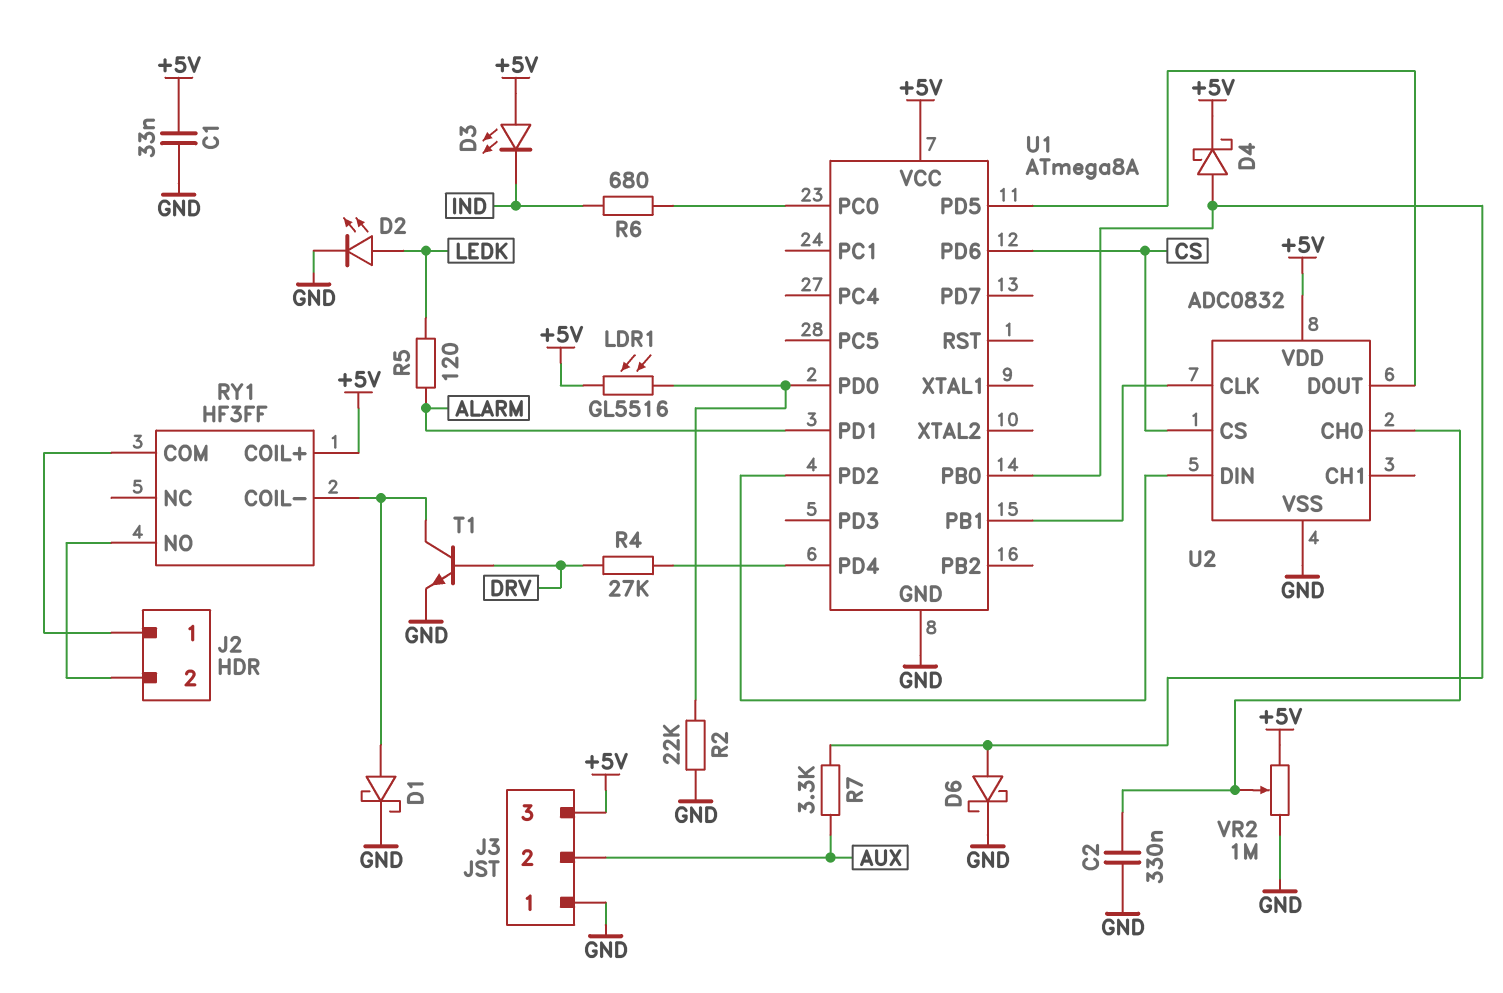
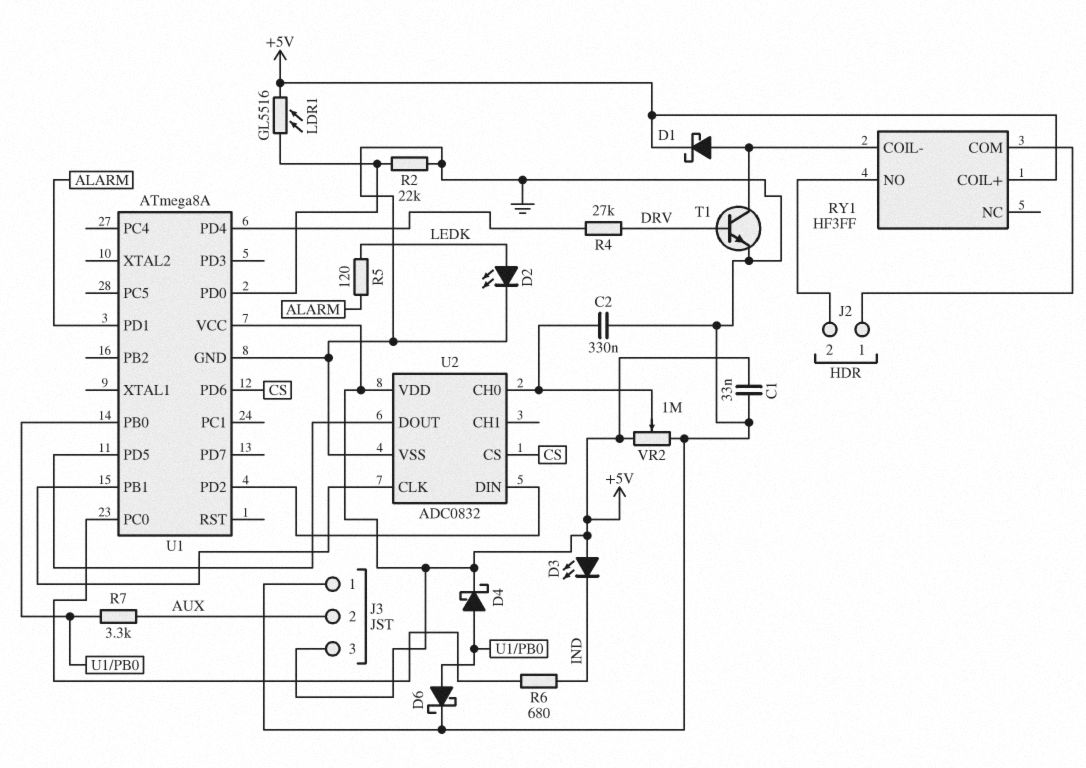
D1: schottky (A RY1/COIL-, K GND) -> schottky (A RY1/COIL-, K +5V)

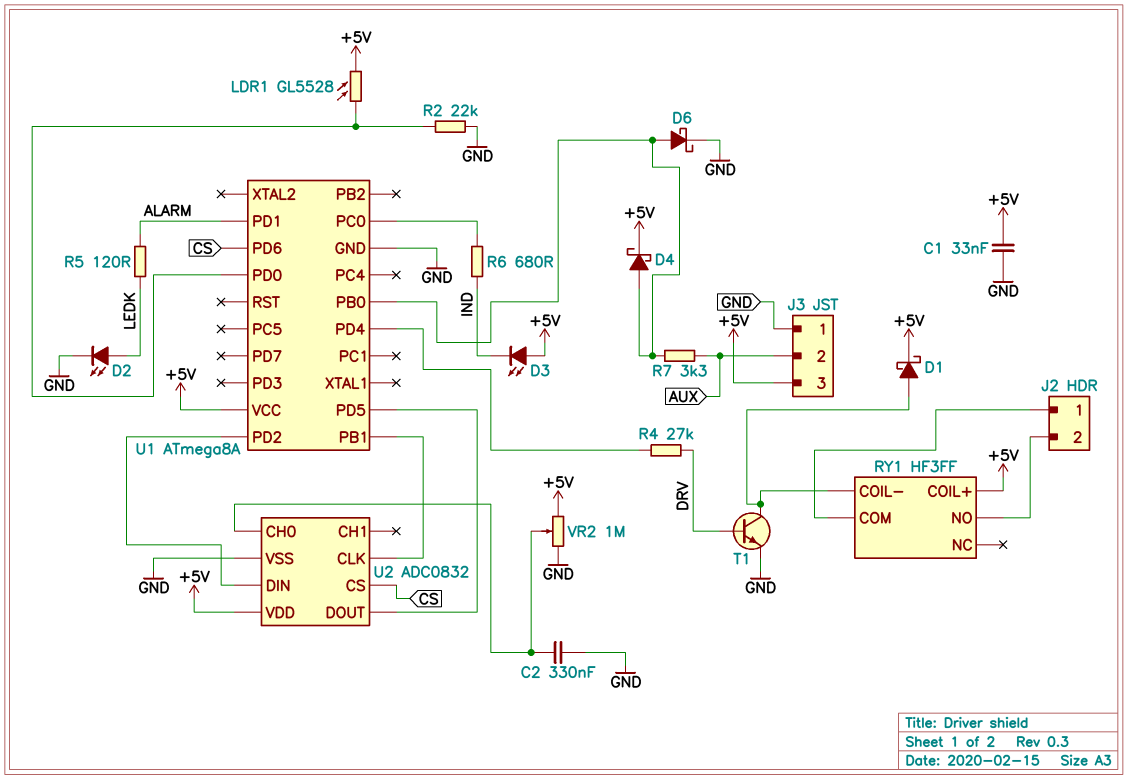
LDR1: GL5516 (+5V, U1/PD0) -> GL5528 (+5V, U1/PD0)

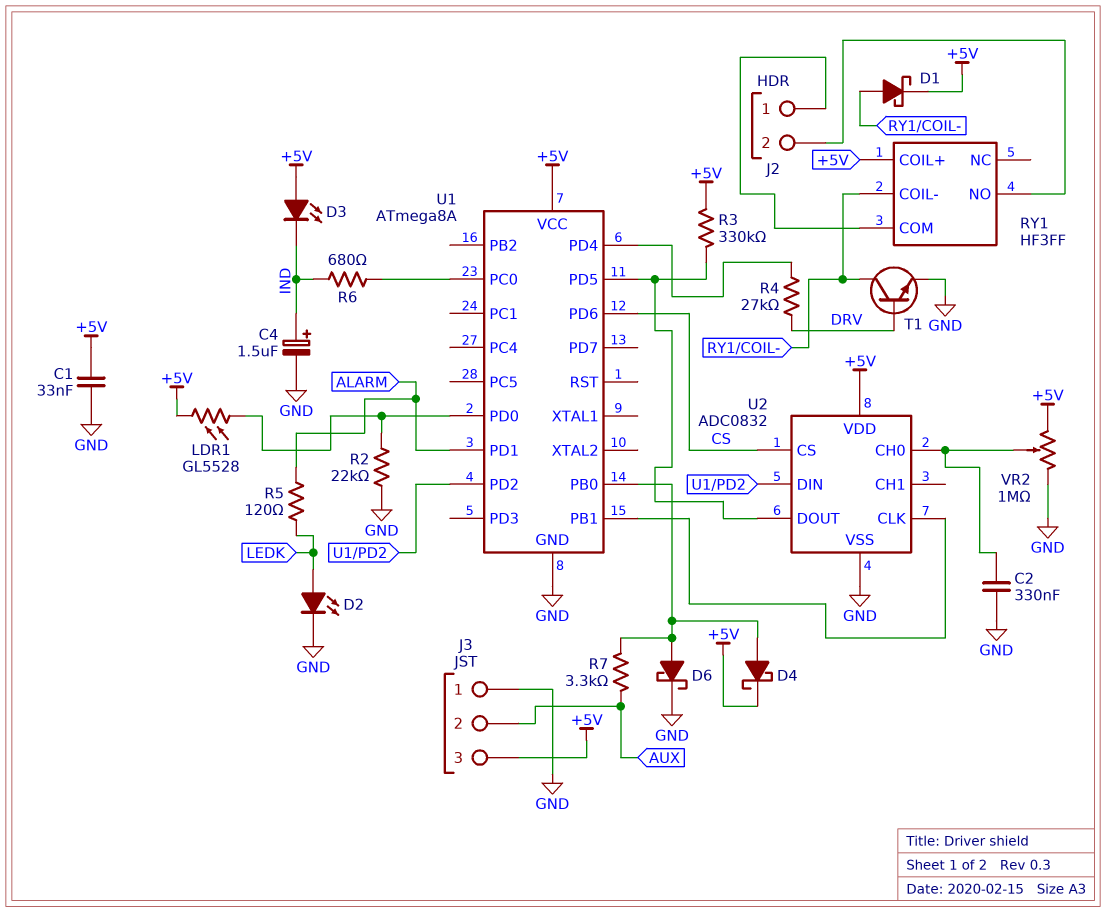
C4: none -> 1.5uF (plus IND, minus GND)
R3: none -> 330k (+5V, U1/PD5)

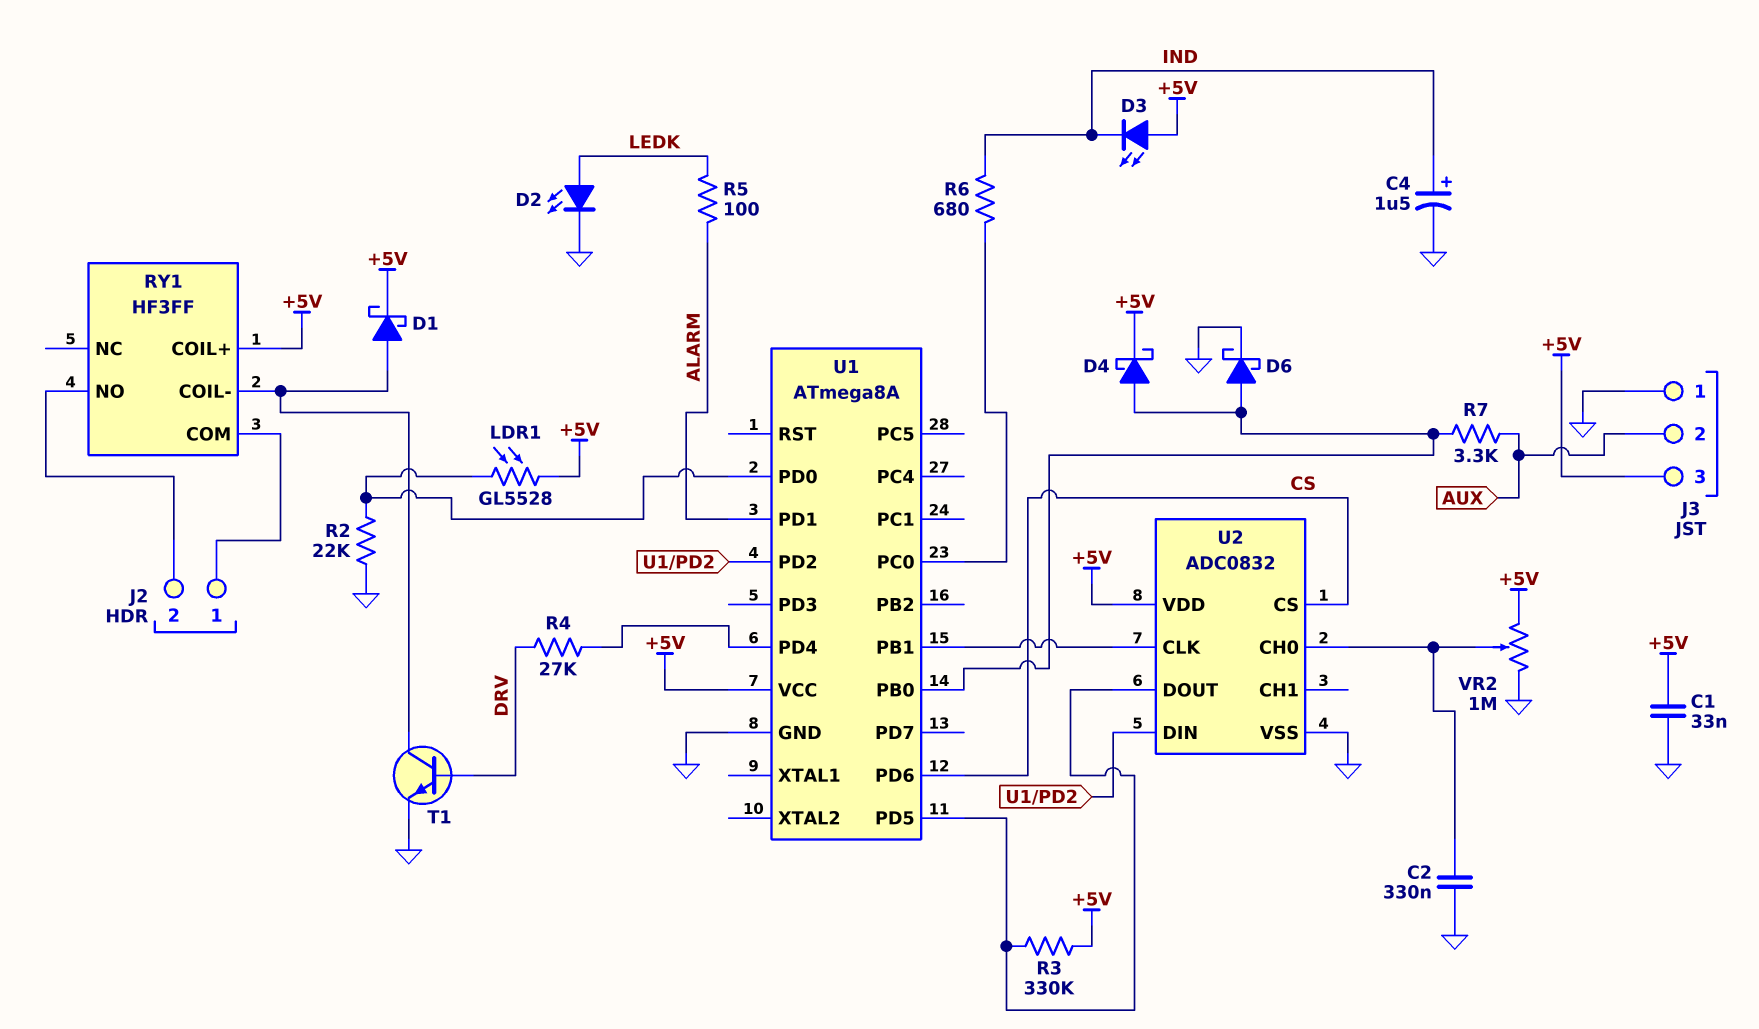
R5: 120 (ALARM, LEDK) -> 100 (ALARM, LEDK)

